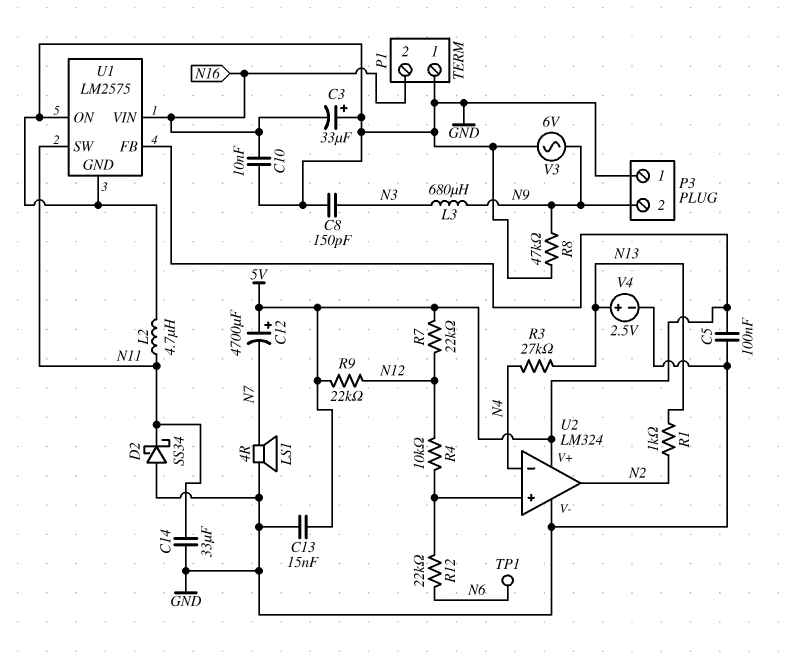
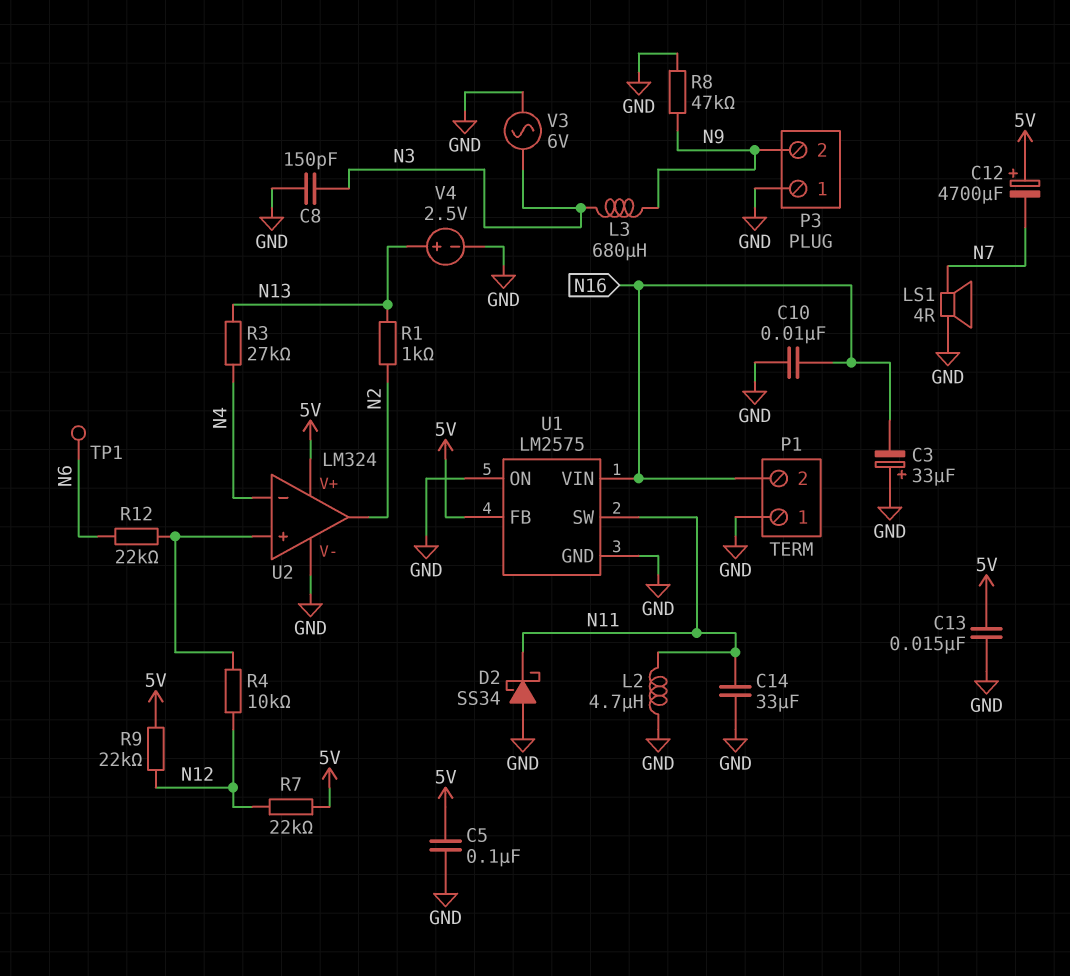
V3: AC 6V (GND, N9) -> AC 6V (GND, N3)

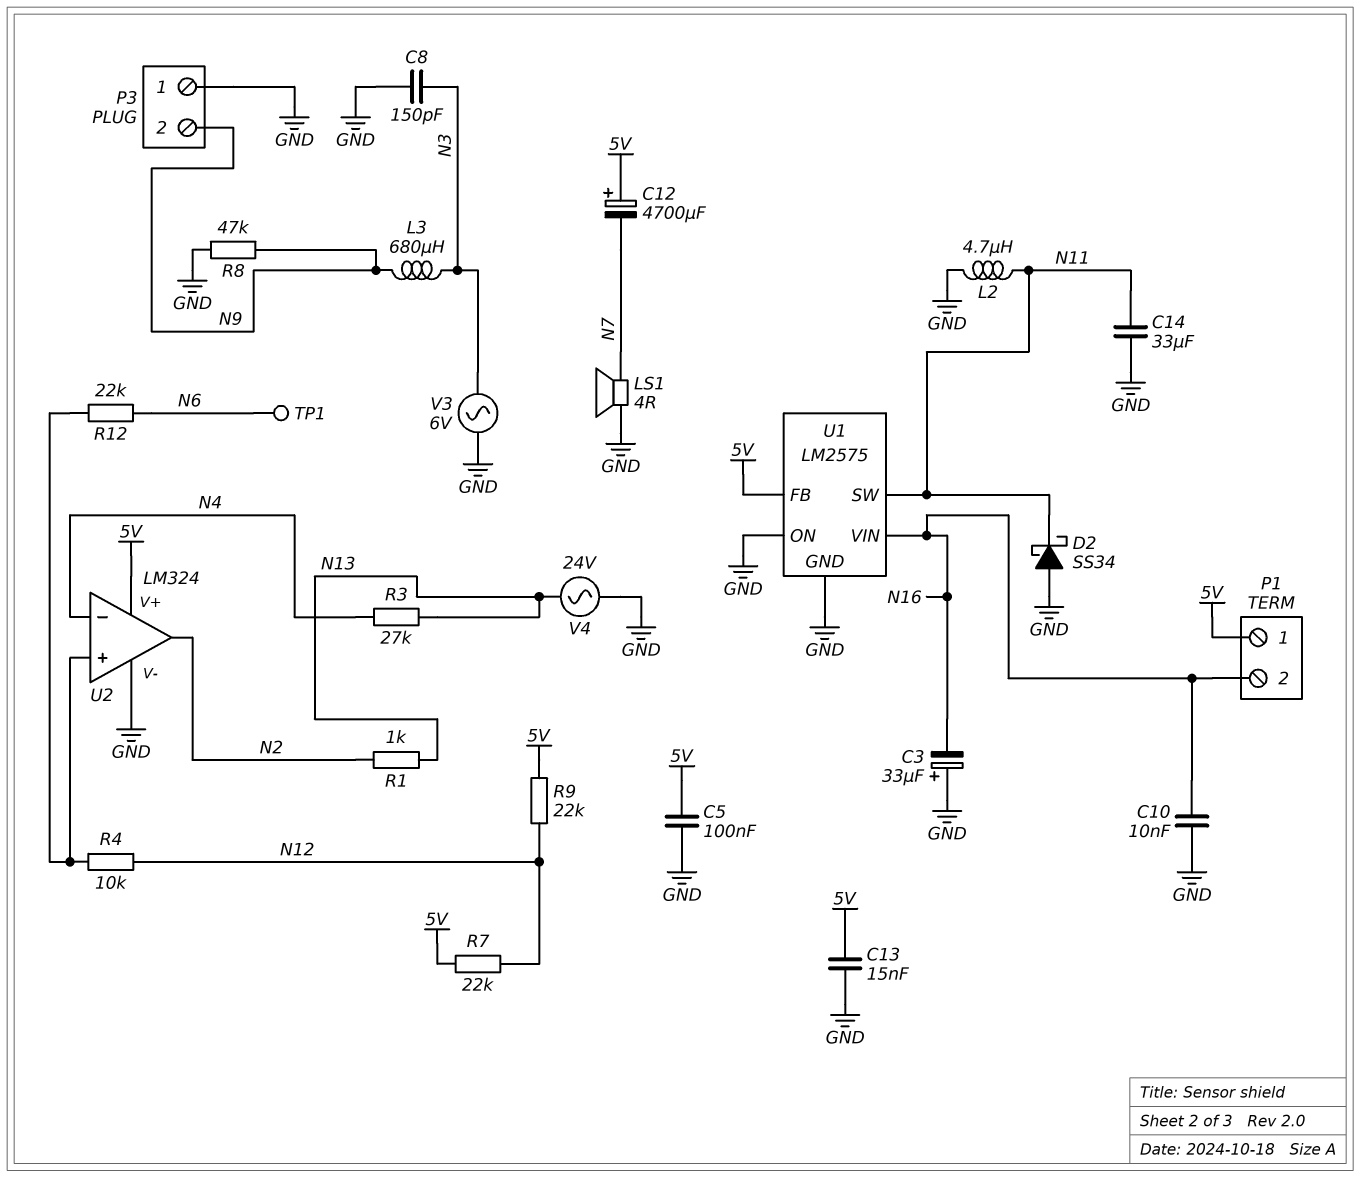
P1 pin 1: GND -> 5V
V4: 2.5V (plus N13, minus GND) -> AC 24V (GND, N13)

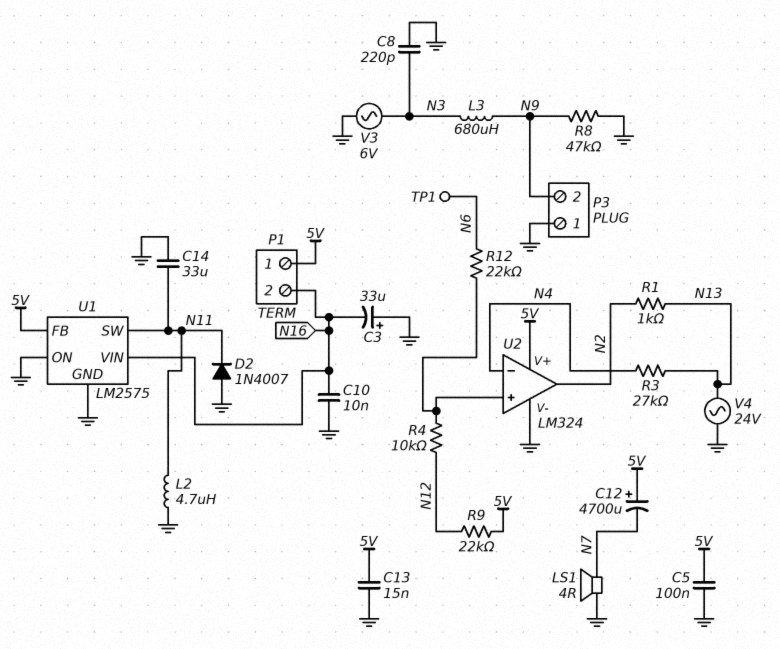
C8: 150pF (GND, N3) -> 220pF (GND, N3)
D2: schottky SS34 (A GND, K N11) -> diode 1N4007 (A GND, K N11)
R7: 22k (5V, N12) -> none

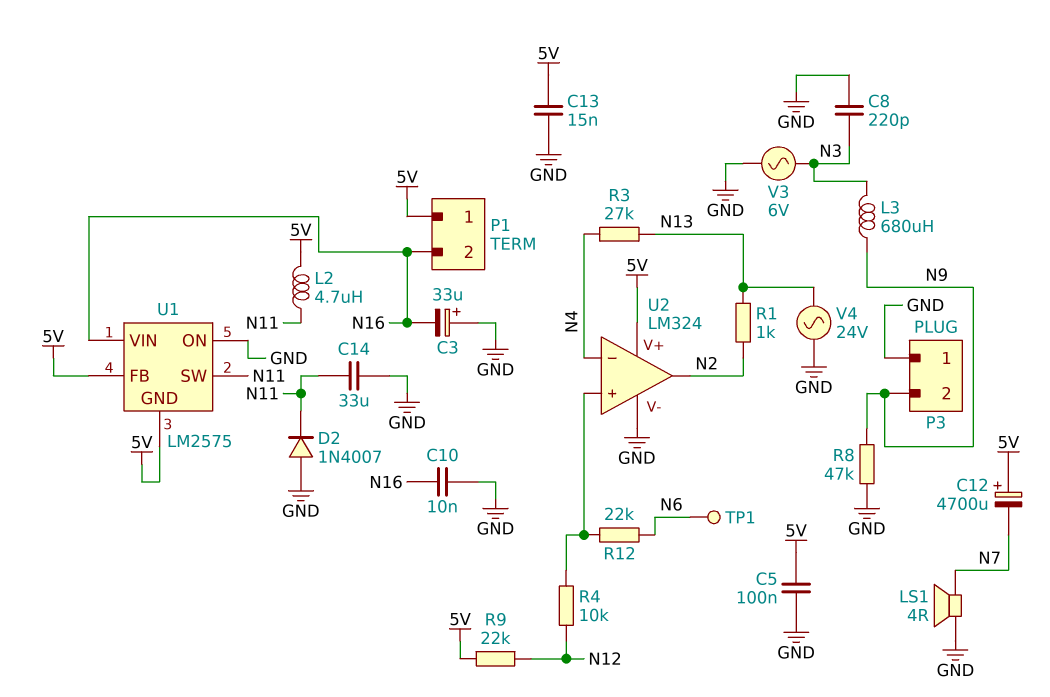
L2: 4.7uH (GND, N11) -> 4.7uH (5V, N11)
U1 pin GND: GND -> 5V

